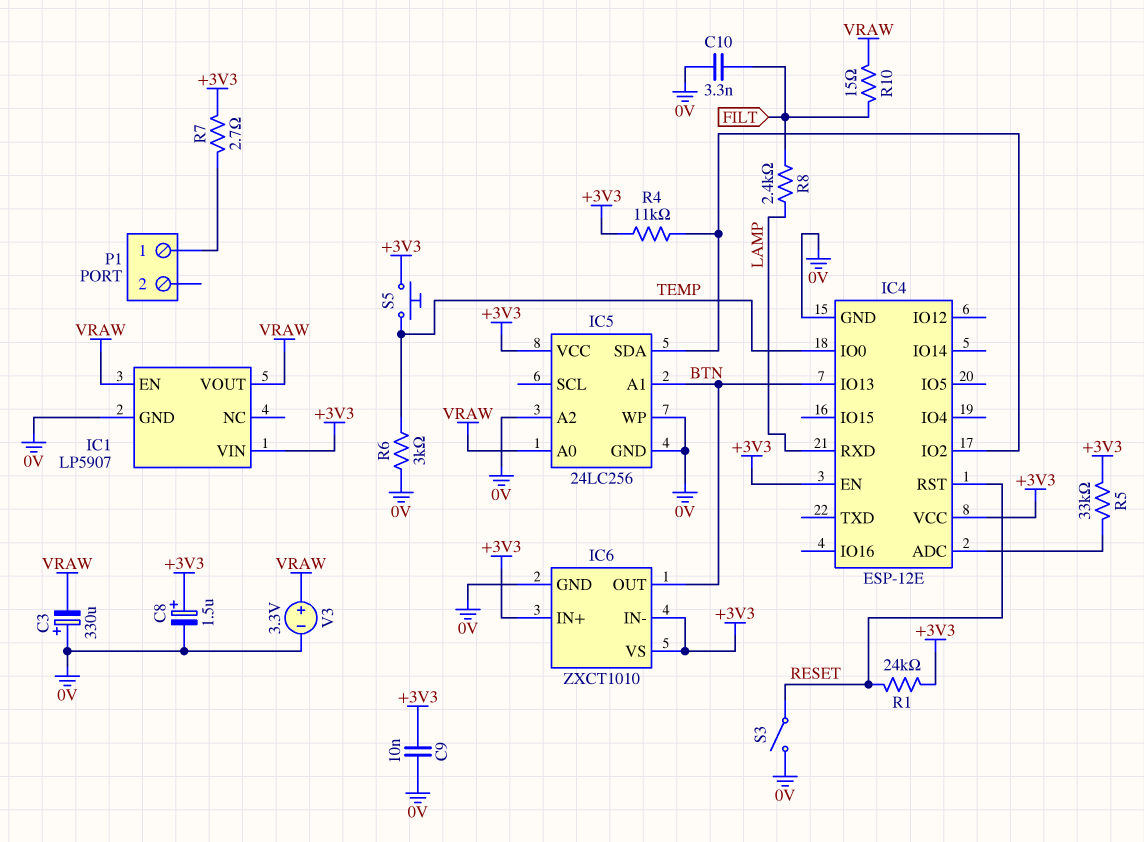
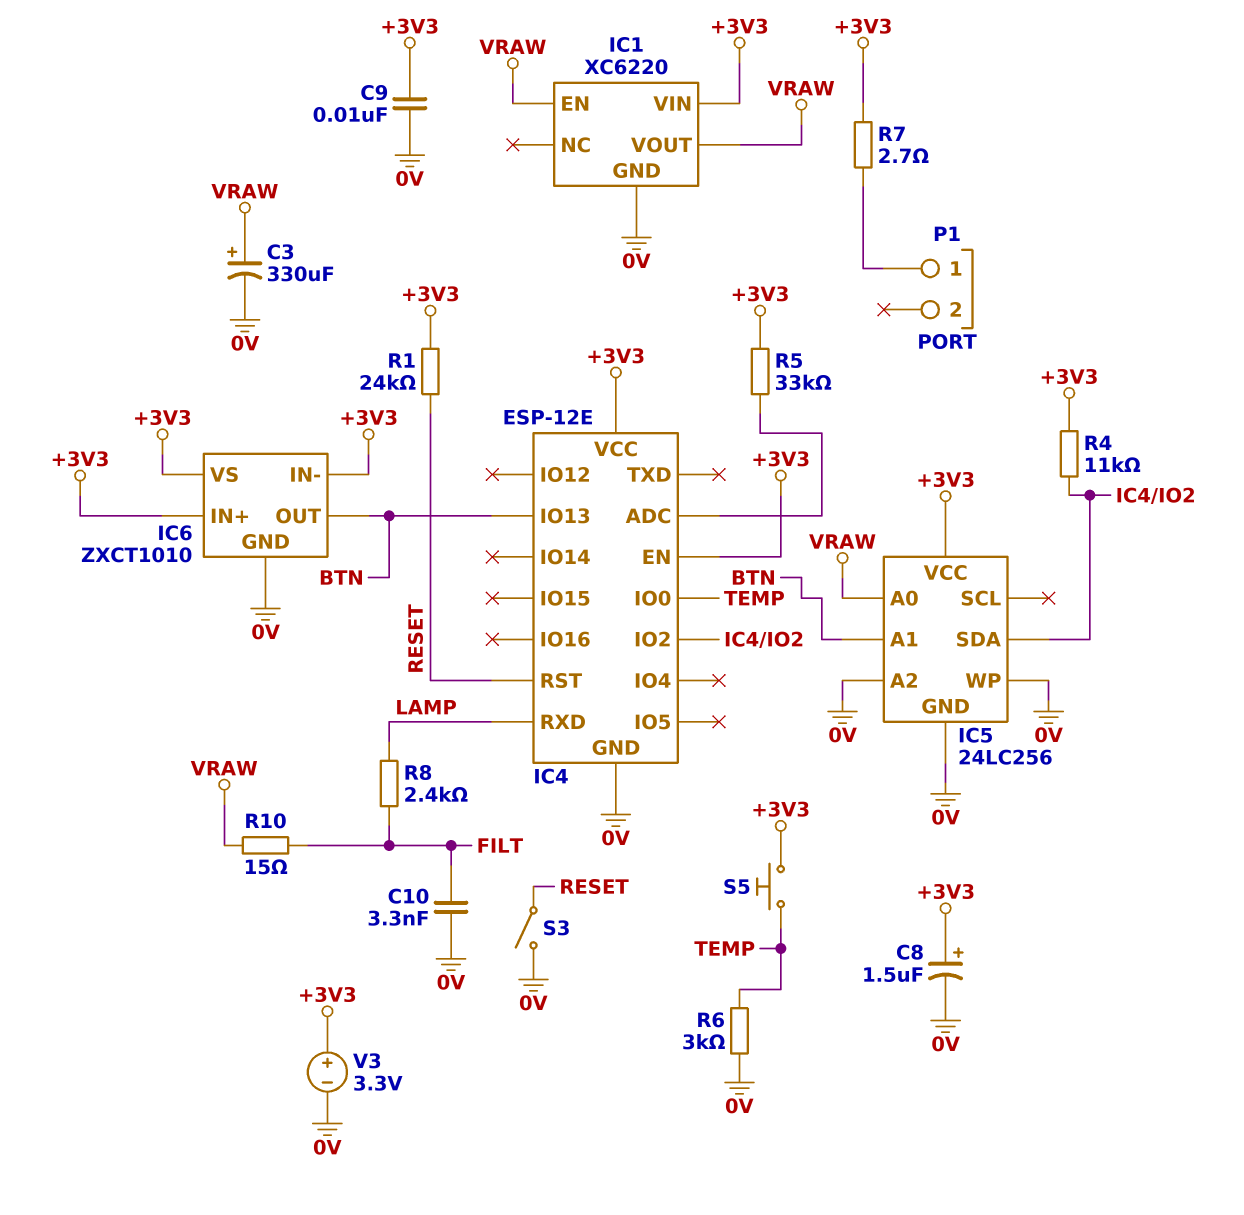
C3: 330uF (plus 0V, minus VRAW) -> 330uF (plus VRAW, minus 0V)
IC1: LP5907 -> XC6220
V3: 3.3V (plus VRAW, minus 0V) -> 3.3V (plus +3V3, minus 0V)

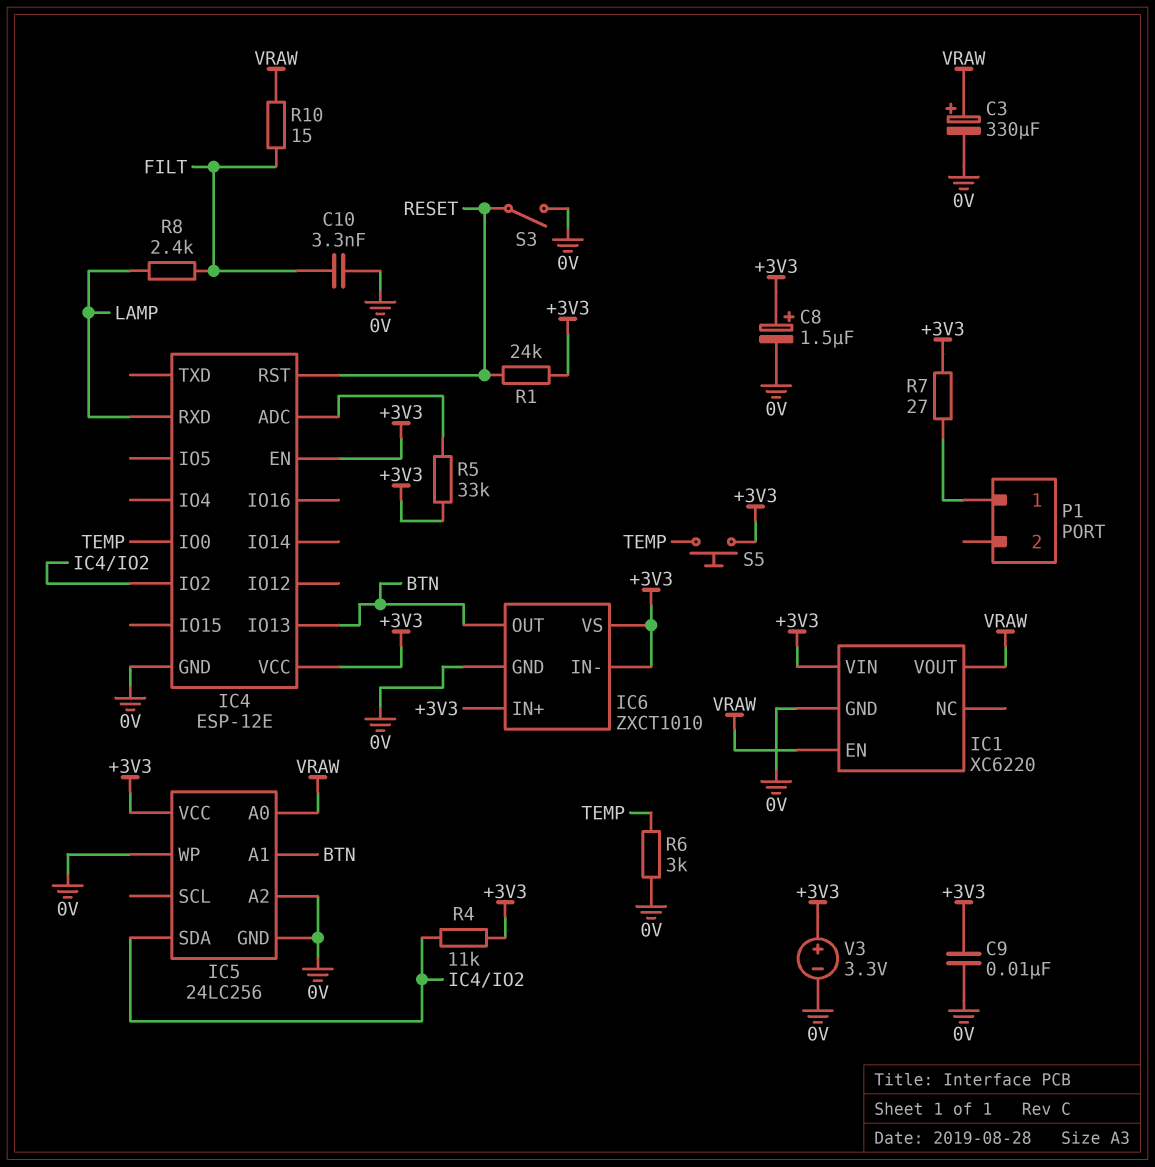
R7: 2.7 (+3V3, P1/1) -> 27 (+3V3, P1/1)

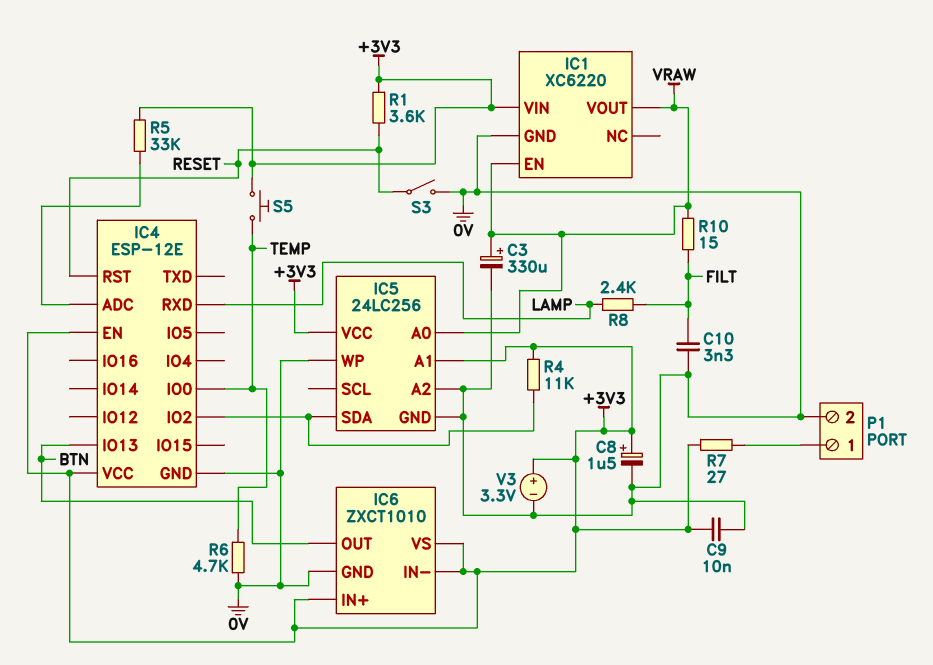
IC5 pin A1: BTN -> +3V3
P1 pin 2: none -> 0V
R1: 24k (+3V3, RESET) -> 3.6k (+3V3, RESET)
R6: 3k (0V, TEMP) -> 4.7k (0V, TEMP)

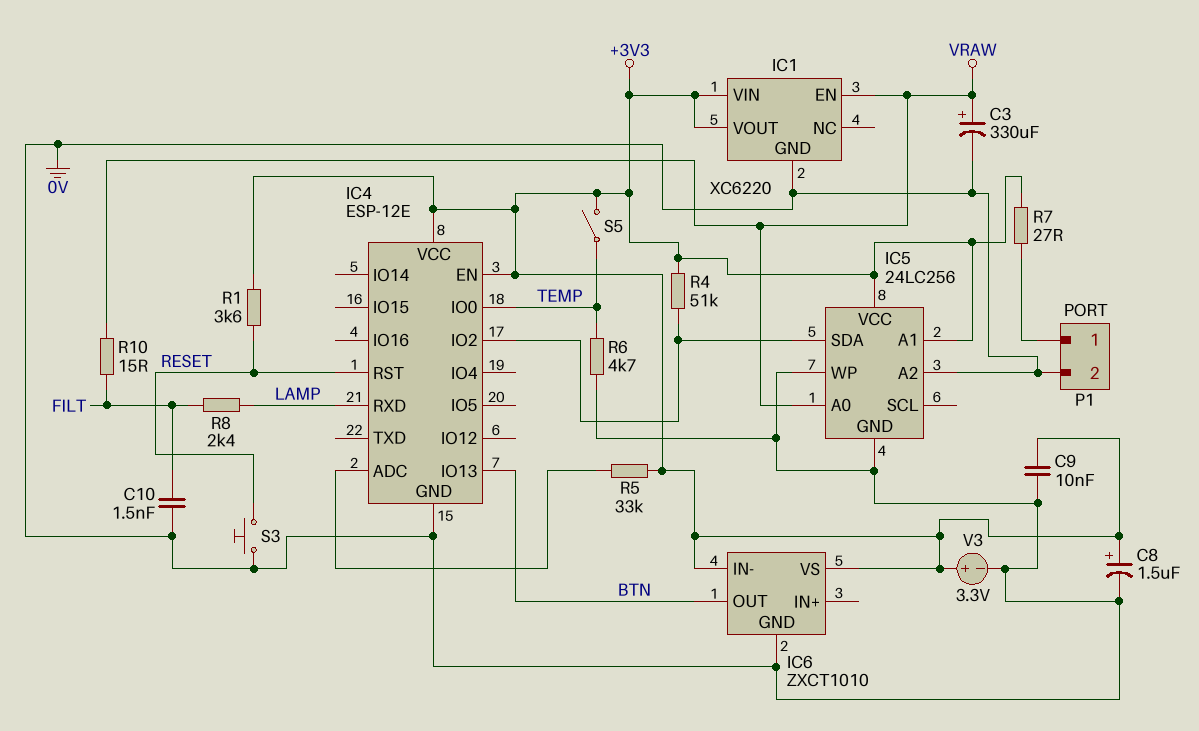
C10: 3.3nF (0V, FILT) -> 1.5nF (0V, FILT)
IC1 pin VOUT: VRAW -> +3V3
IC6 pin IN+: +3V3 -> none
R4: 11k (+3V3, IC4/IO2) -> 51k (+3V3, IC4/IO2)
S3: switch (0V, RESET) -> button (0V, RESET)
S5: button (+3V3, TEMP) -> switch (+3V3, TEMP)

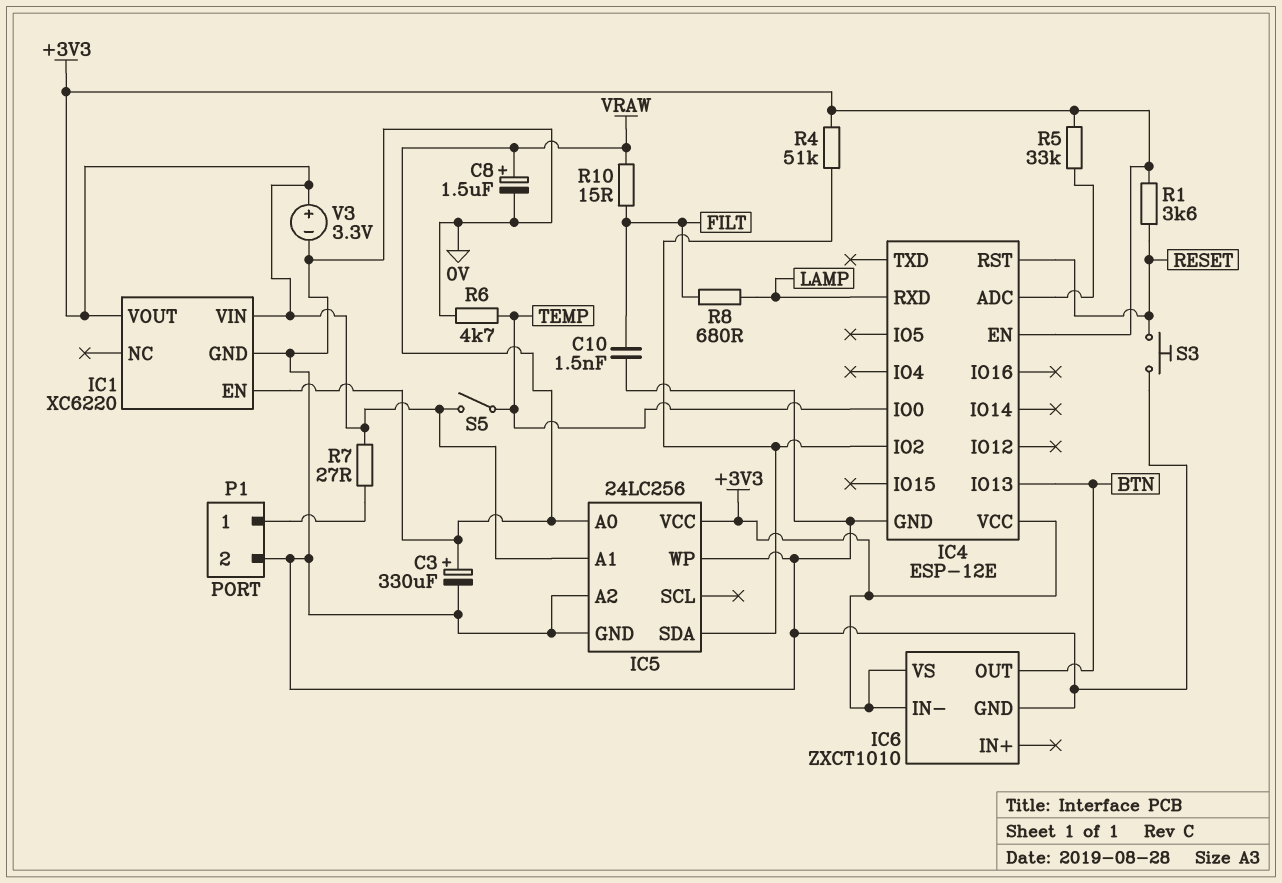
C8: 1.5uF (plus +3V3, minus 0V) -> 1.5uF (plus VRAW, minus 0V)
C9: 10nF (+3V3, 0V) -> none
R8: 2.4k (FILT, LAMP) -> 680 (FILT, LAMP)

